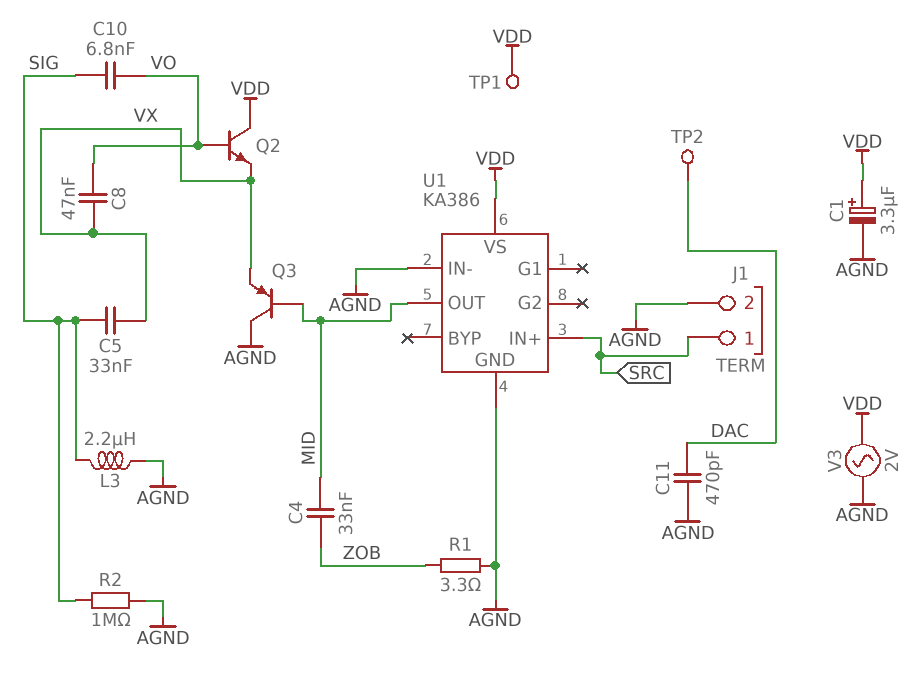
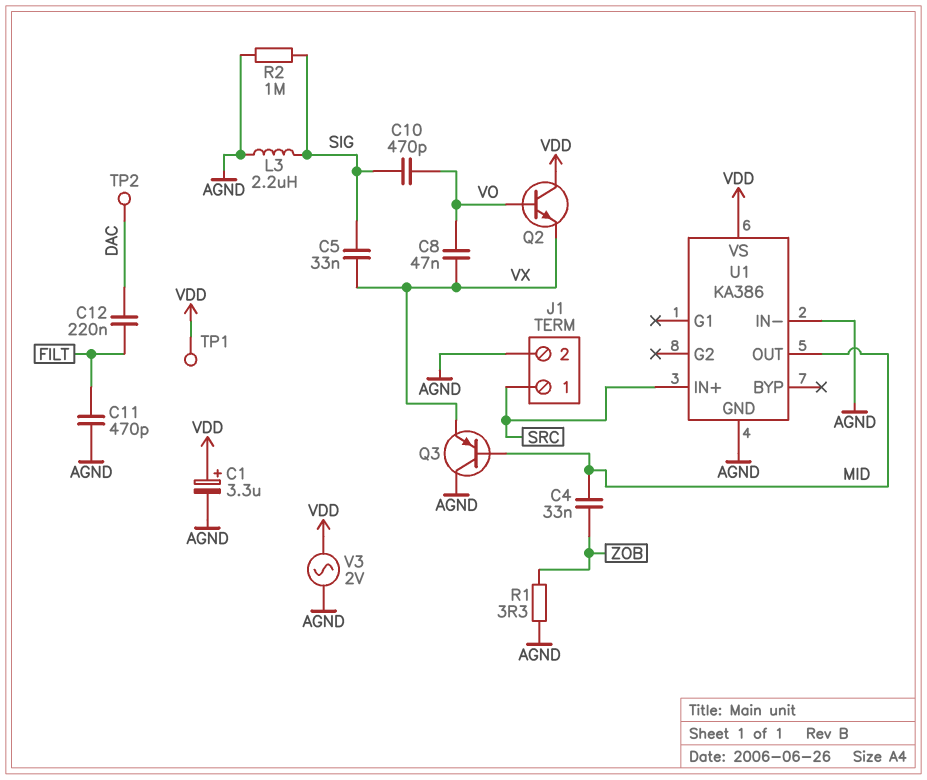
C10: 6.8nF (SIG, VO) -> 470pF (SIG, VO)
C11: 470pF (AGND, DAC) -> 470pF (AGND, FILT)
C12: none -> 220nF (DAC, FILT)

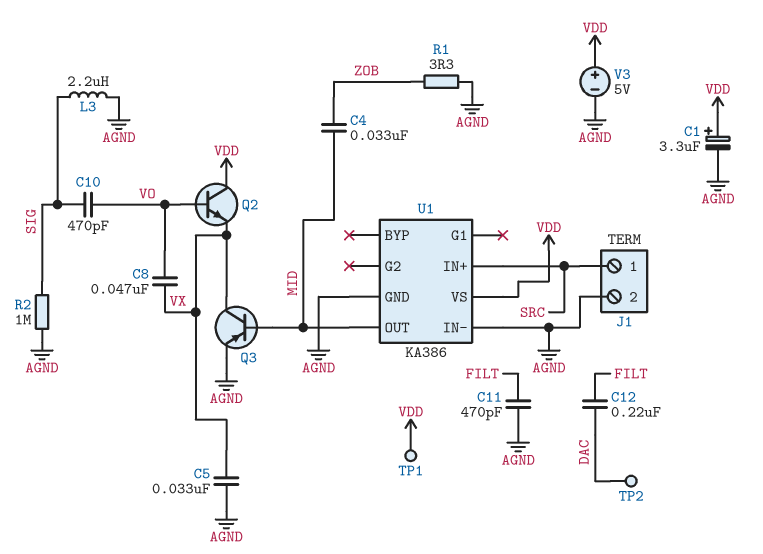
C5: 33nF (SIG, VX) -> 33nF (AGND, VX)
Q3: PNP (B MID, C AGND, E VX) -> PNP (B MID, C VX, E AGND)
V3: AC 2V (AGND, VDD) -> 5V (plus VDD, minus AGND)

